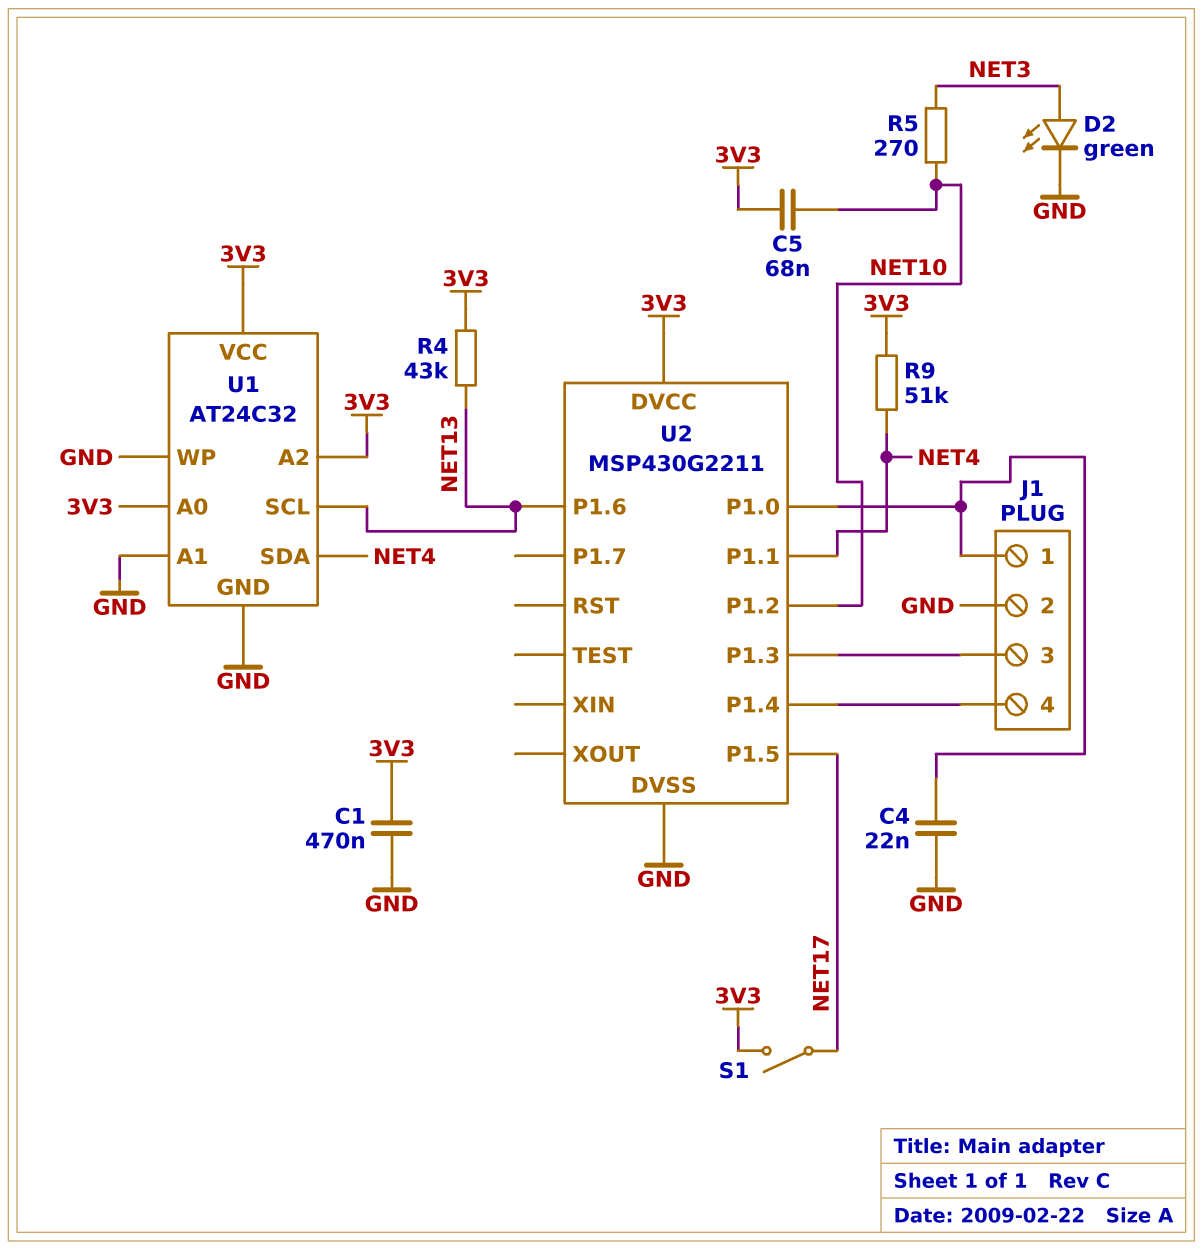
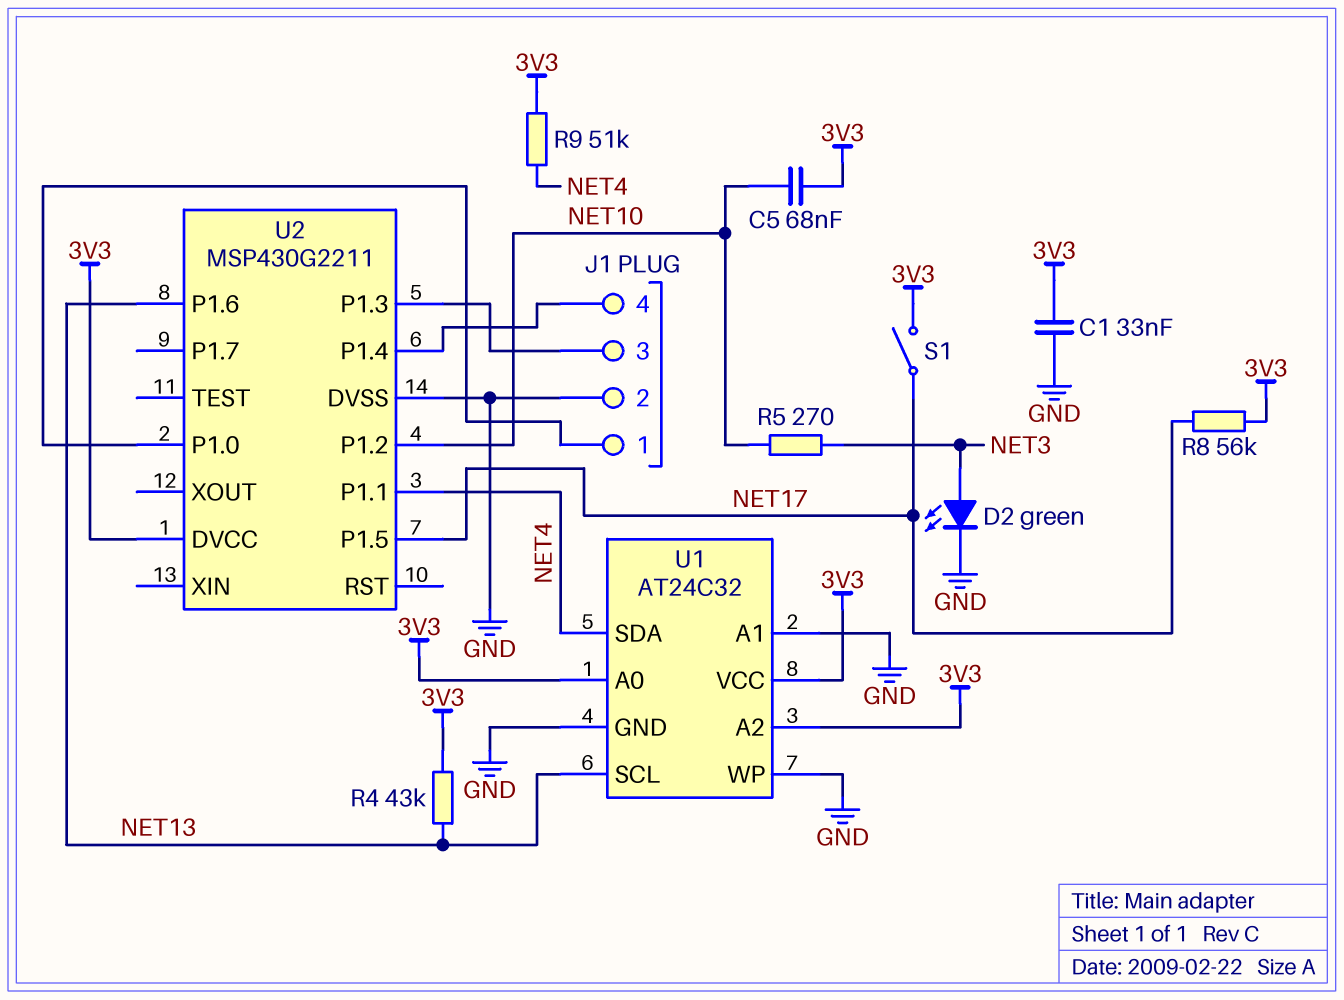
C1: 470nF (3V3, GND) -> 33nF (3V3, GND)
C4: 22nF (GND, J1/1) -> none
R8: none -> 56k (3V3, NET17)

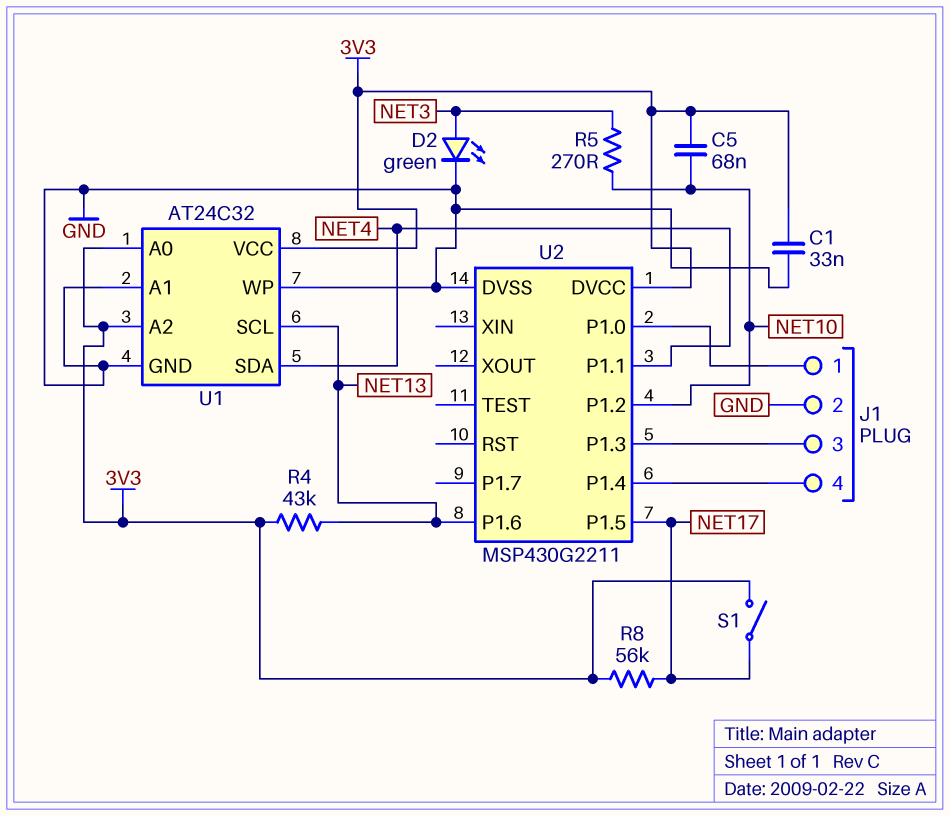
R9: 51k (3V3, NET4) -> none

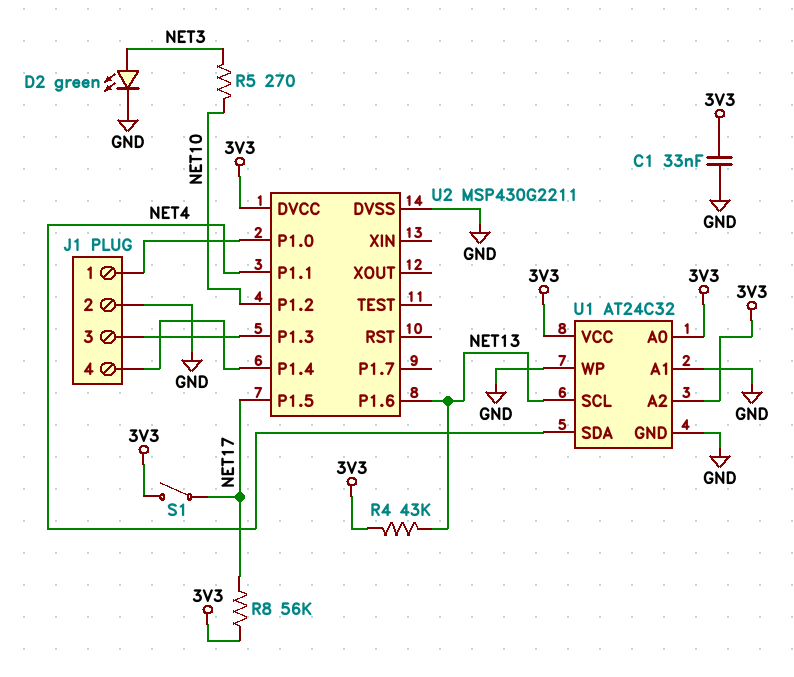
C5: 68nF (3V3, NET10) -> none

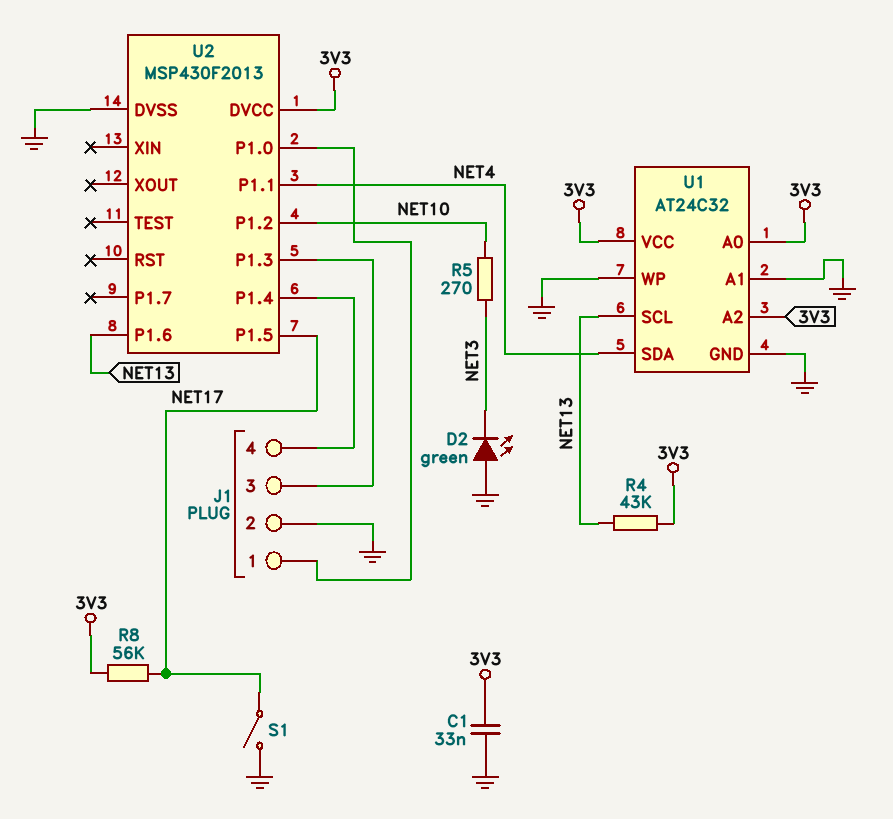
D2: LED green (A NET3, K GND) -> LED green (A GND, K NET3)
S1: switch (3V3, NET17) -> switch (GND, NET17)
U2: MSP430G2211 -> MSP430F2013

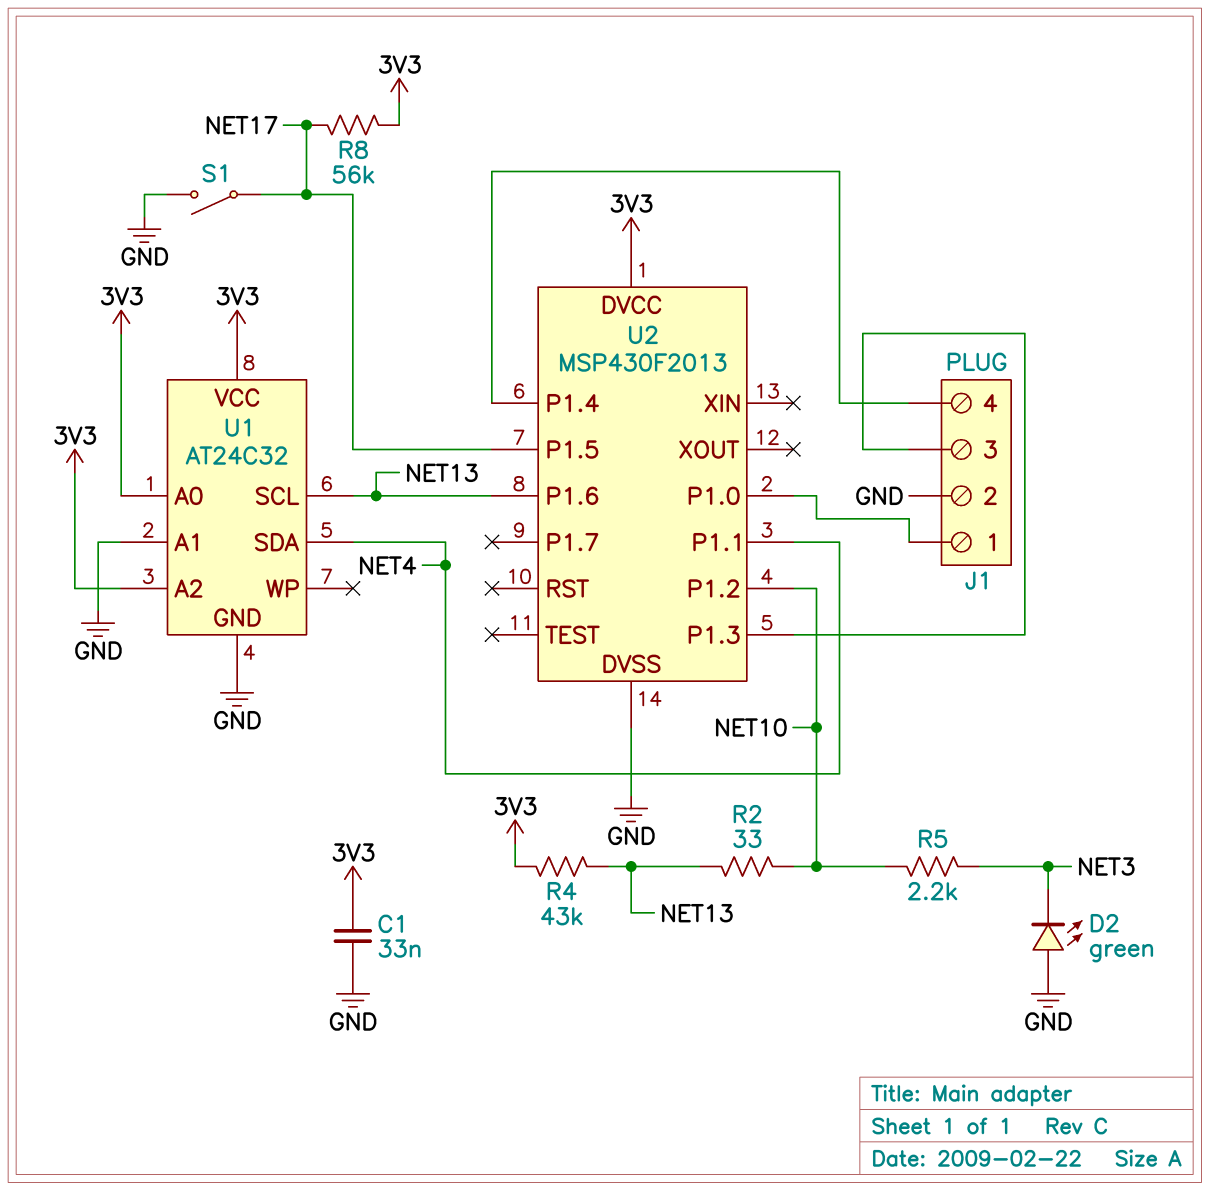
R2: none -> 33 (NET10, NET13)
R5: 270 (NET3, NET10) -> 2.2k (NET3, NET10)
U1 pin WP: GND -> none

